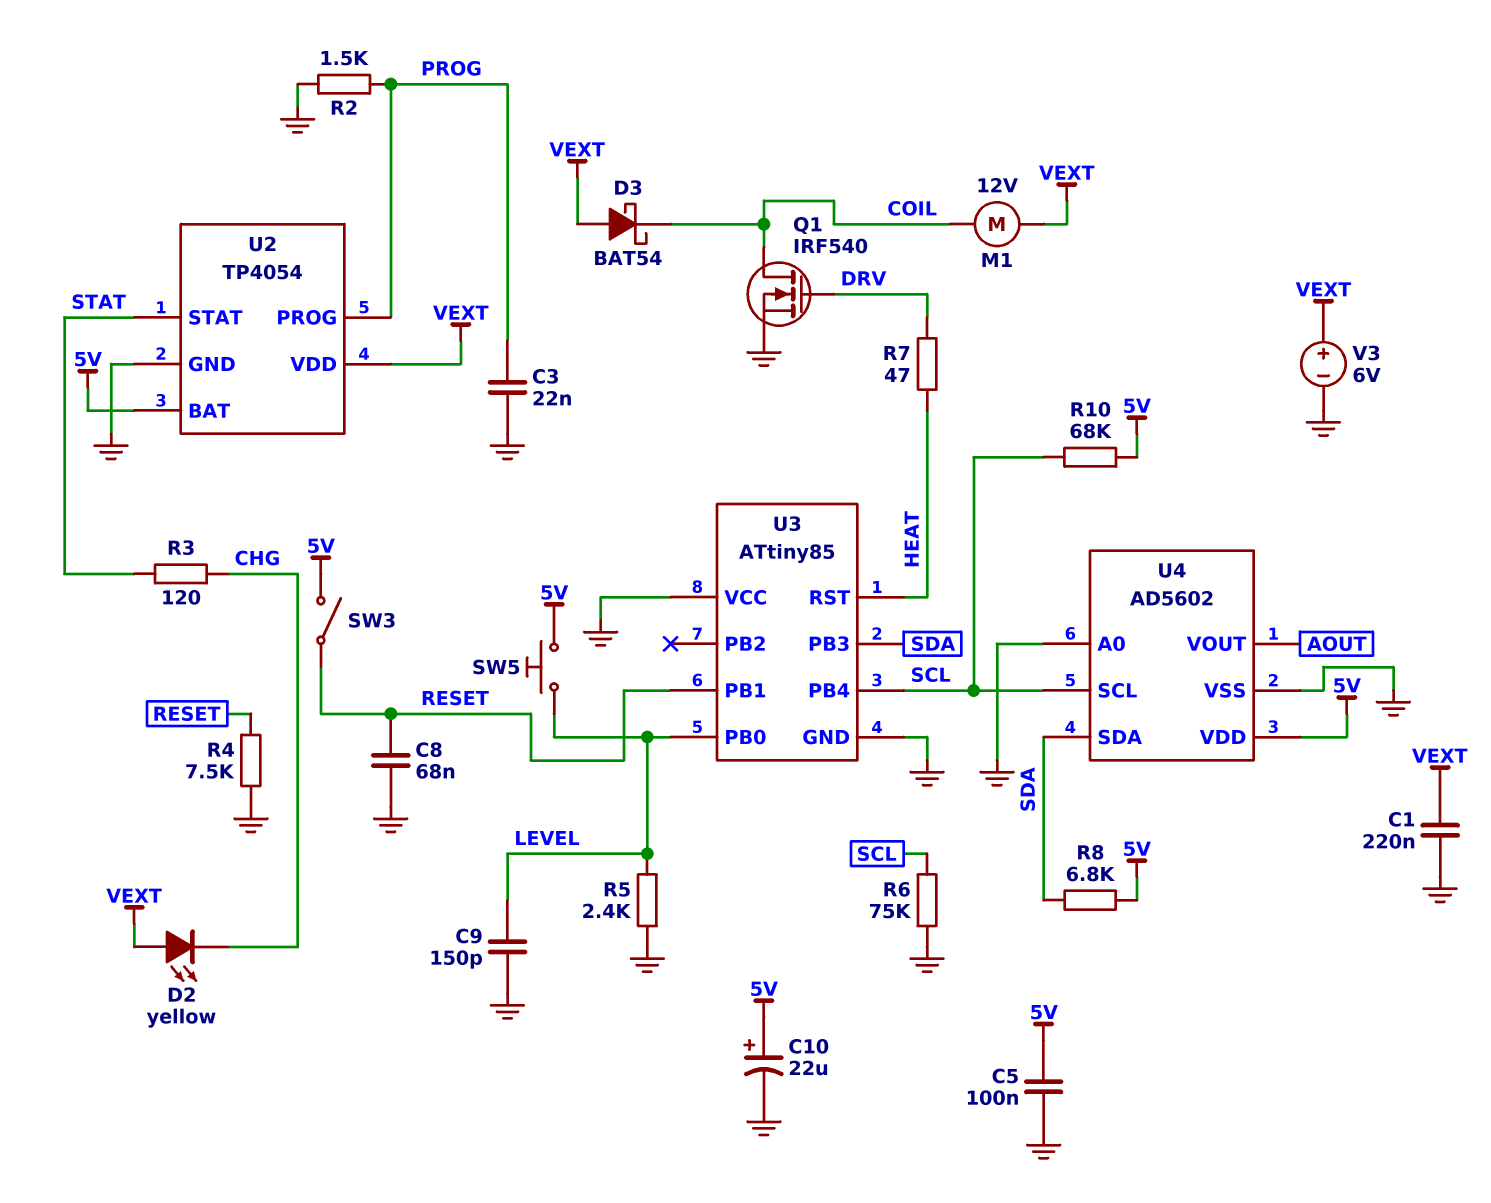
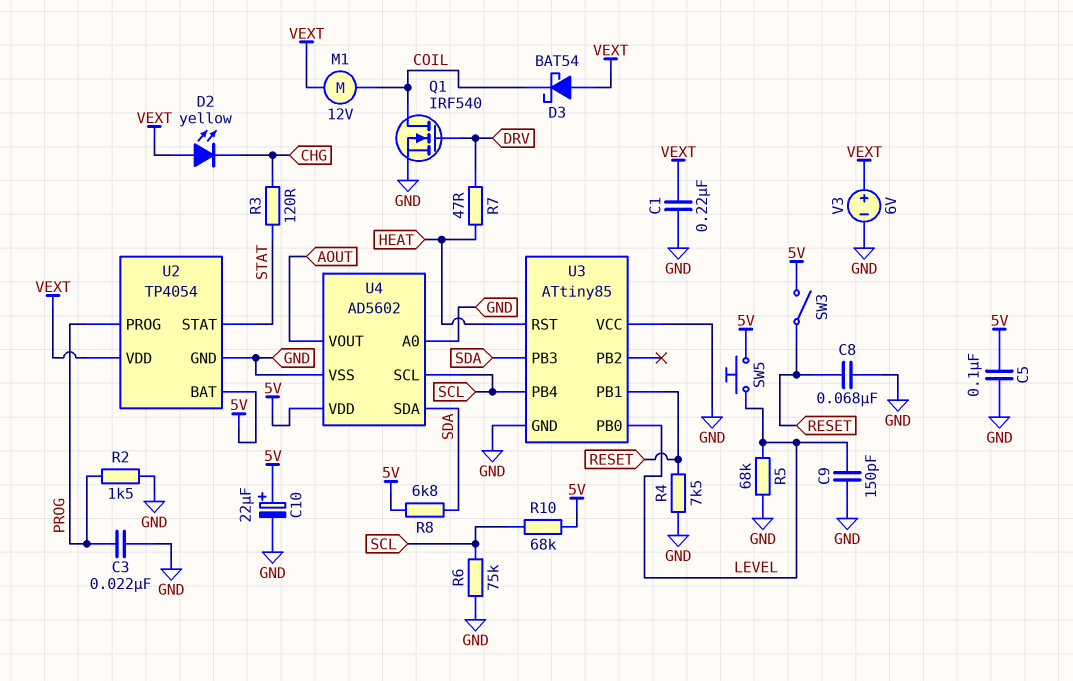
R5: 2.4k (GND, LEVEL) -> 68k (GND, LEVEL)

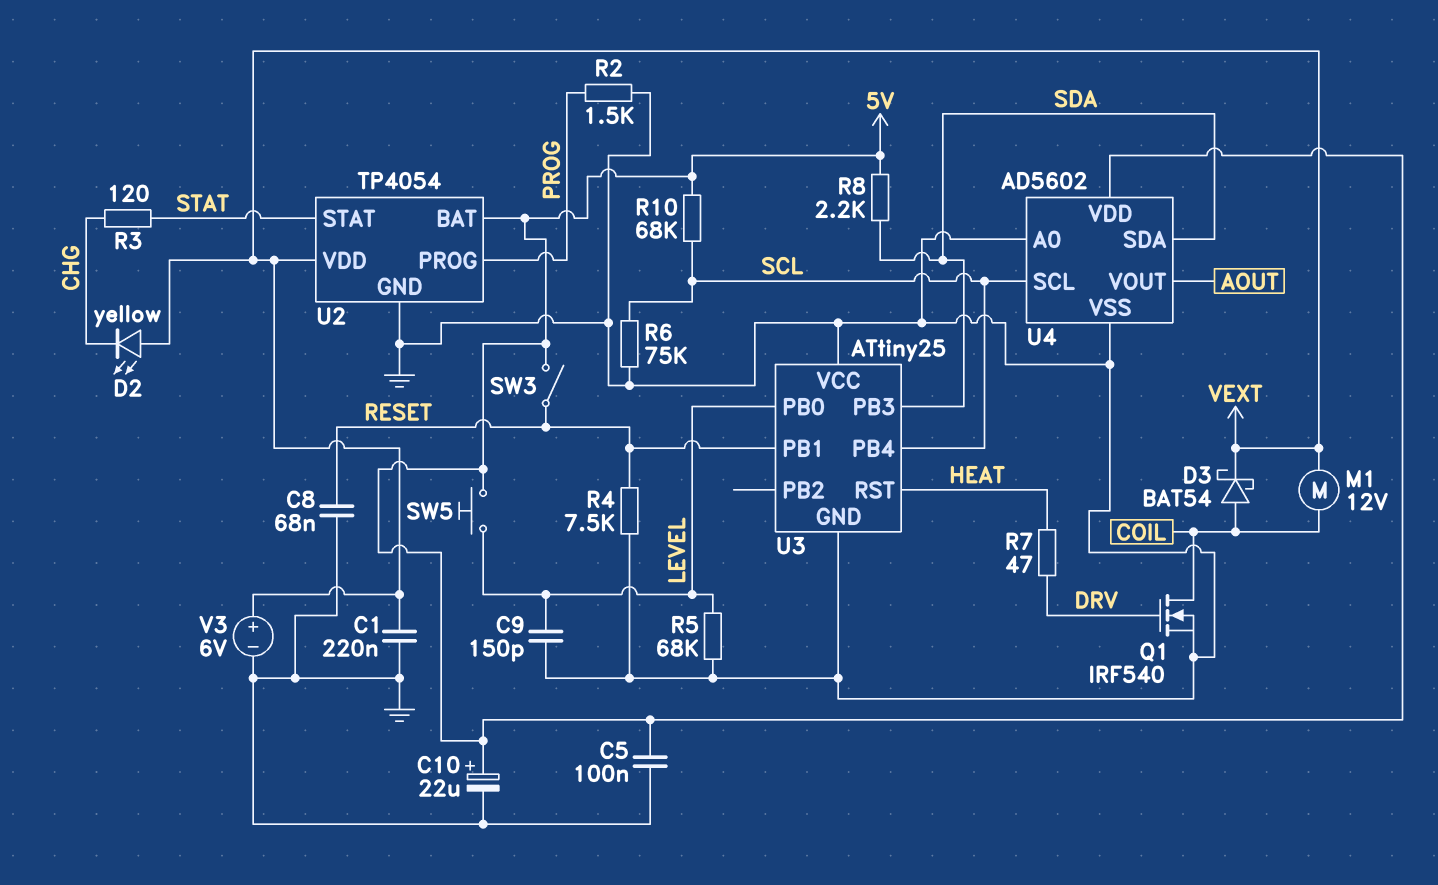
C3: 22nF (GND, PROG) -> none
D3: schottky BAT54 (A VEXT, K COIL) -> schottky BAT54 (A COIL, K VEXT)
R8: 6.8k (5V, SDA) -> 2.2k (5V, SDA)
U3: ATtiny85 -> ATtiny25

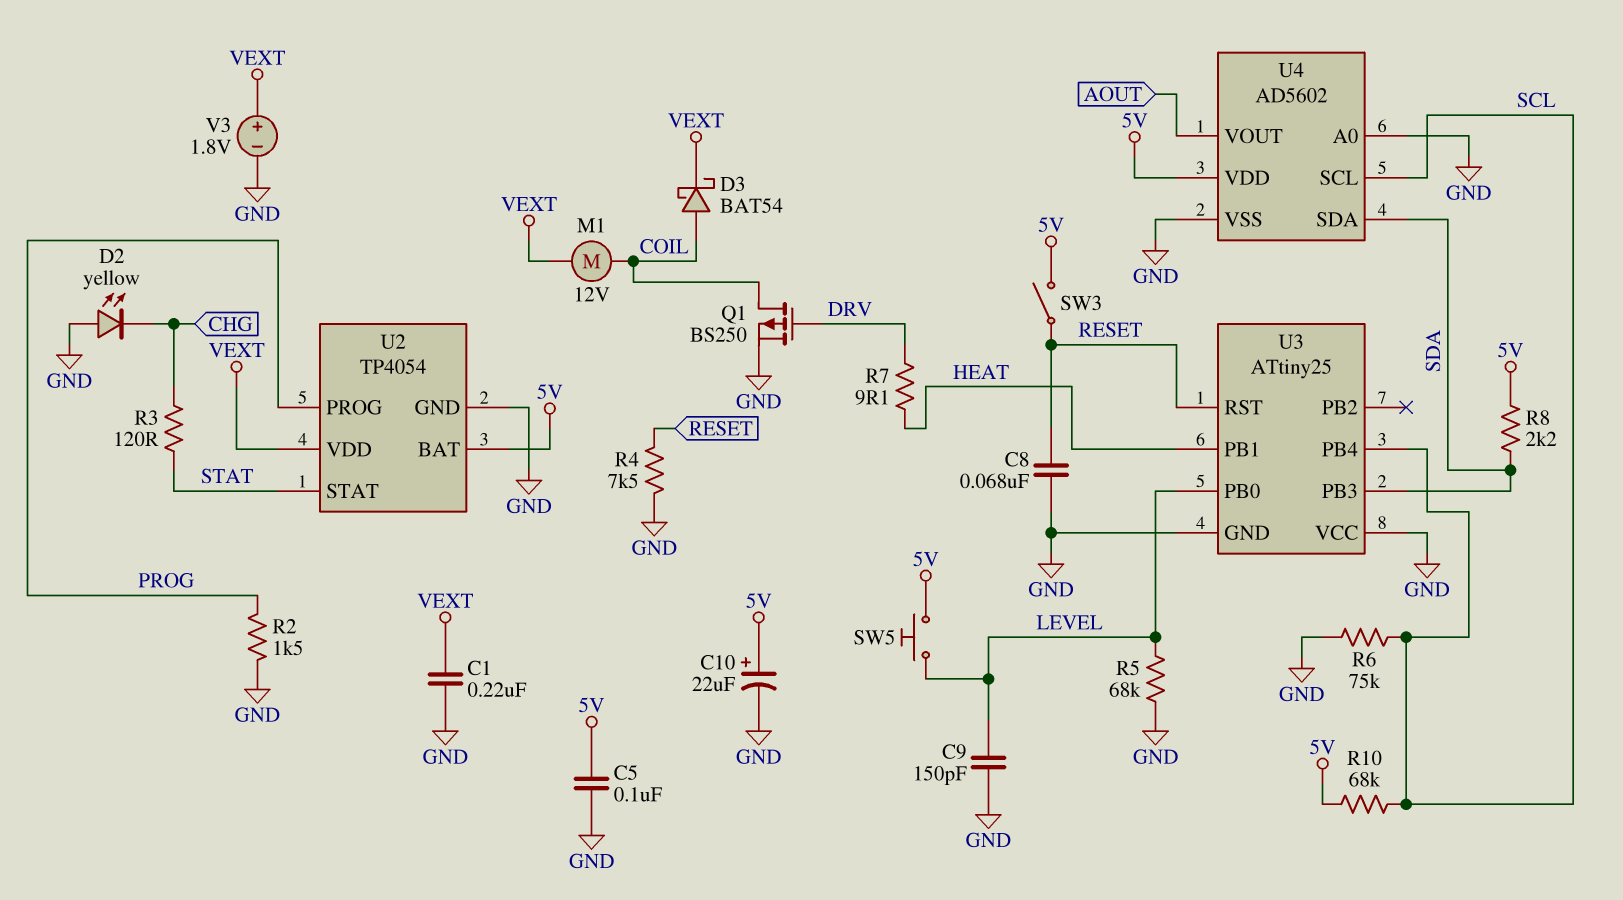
D2: LED yellow (A VEXT, K CHG) -> LED yellow (A GND, K CHG)
Q1: NMOS IRF540 (G DRV, D COIL, S GND) -> PMOS BS250 (G DRV, D COIL, S GND)
R7: 47 (DRV, HEAT) -> 9.1 (DRV, HEAT)
U3 pin PB1: RESET -> HEAT
U3 pin RST: HEAT -> RESET
V3: 6V (plus VEXT, minus GND) -> 1.8V (plus VEXT, minus GND)

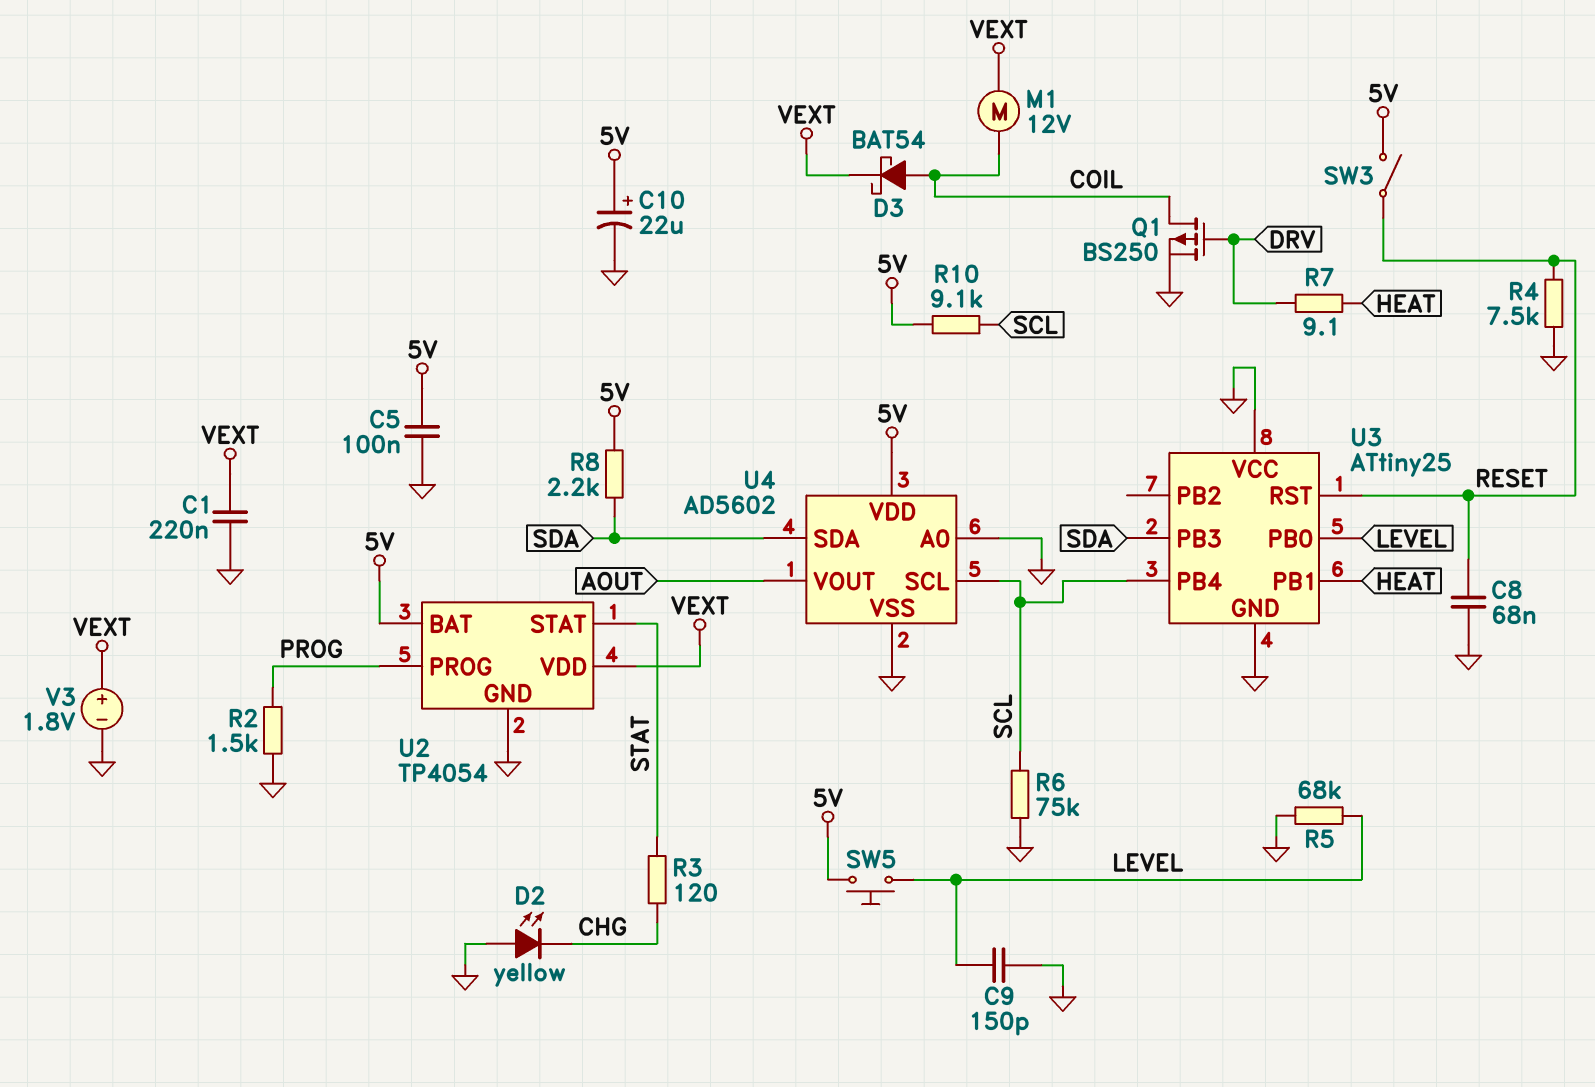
R10: 68k (5V, SCL) -> 9.1k (5V, SCL)

